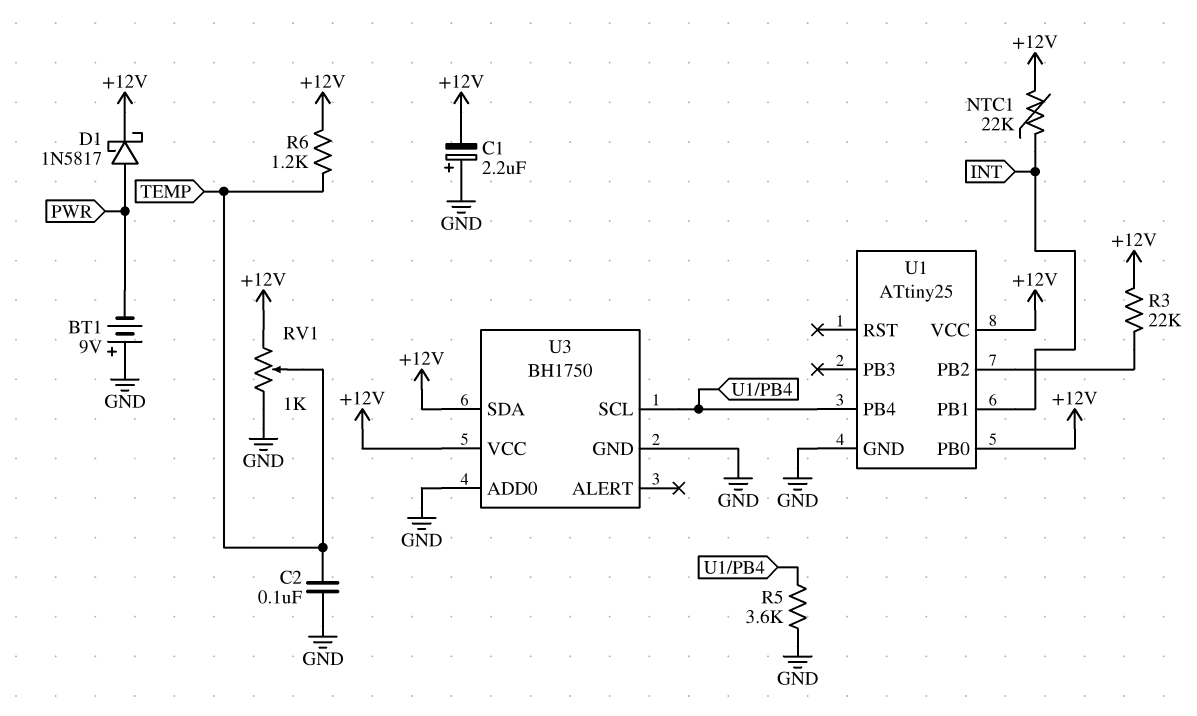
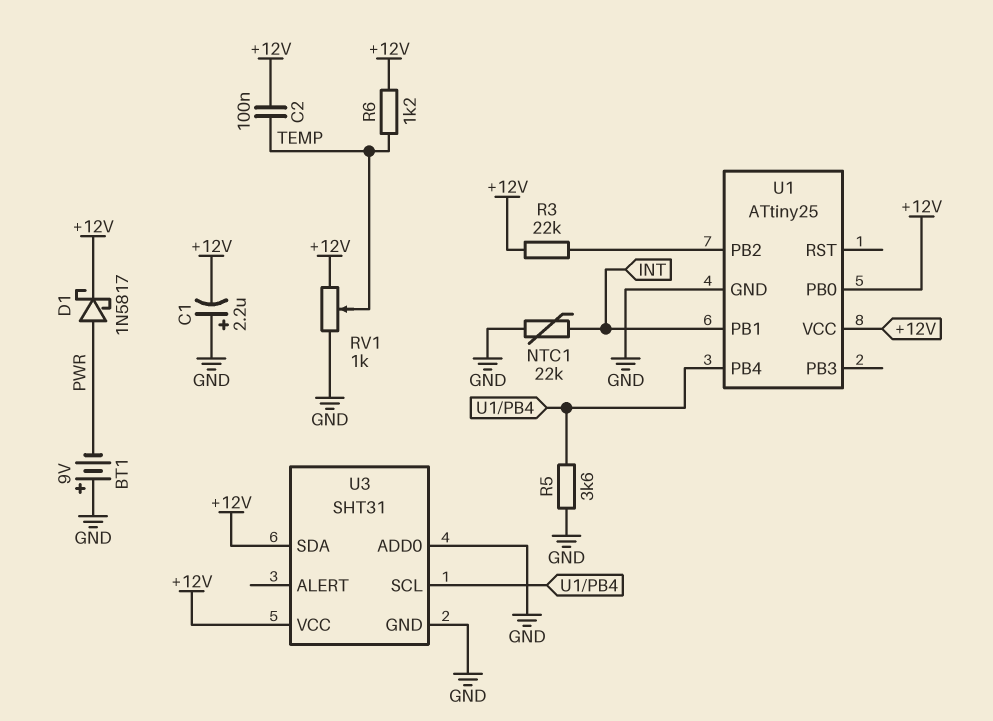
C2: 100nF (GND, TEMP) -> 100nF (+12V, TEMP)
NTC1: 22k (+12V, INT) -> 22k (GND, INT)
U3: BH1750 -> SHT31

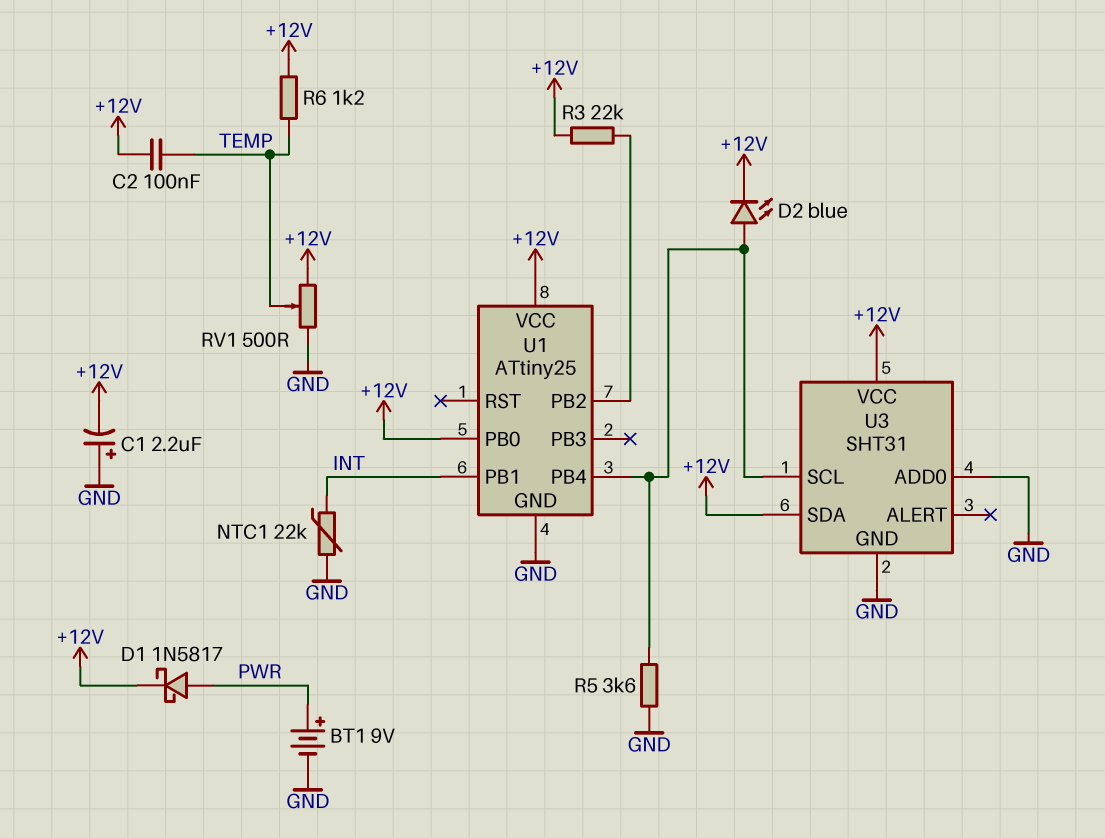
BT1: 9V (plus GND, minus PWR) -> 9V (plus PWR, minus GND)
D2: none -> LED blue (A U1/PB4, K +12V)
RV1: 1k (+12V, GND, wiper TEMP) -> 500 (+12V, GND, wiper TEMP)

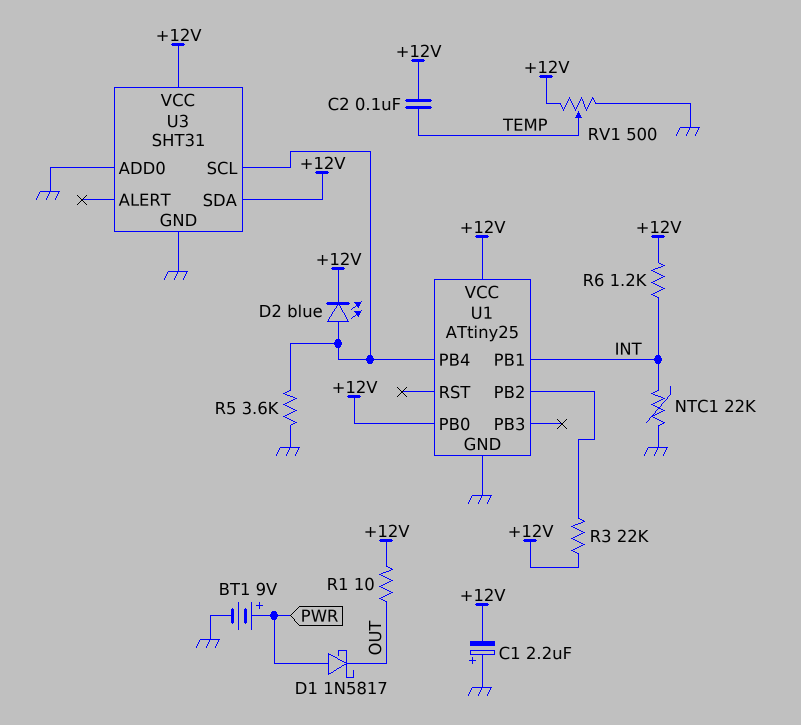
D1: schottky 1N5817 (A PWR, K +12V) -> schottky 1N5817 (A PWR, K OUT)
R1: none -> 10 (+12V, OUT)
R6: 1.2k (+12V, TEMP) -> 1.2k (+12V, INT)

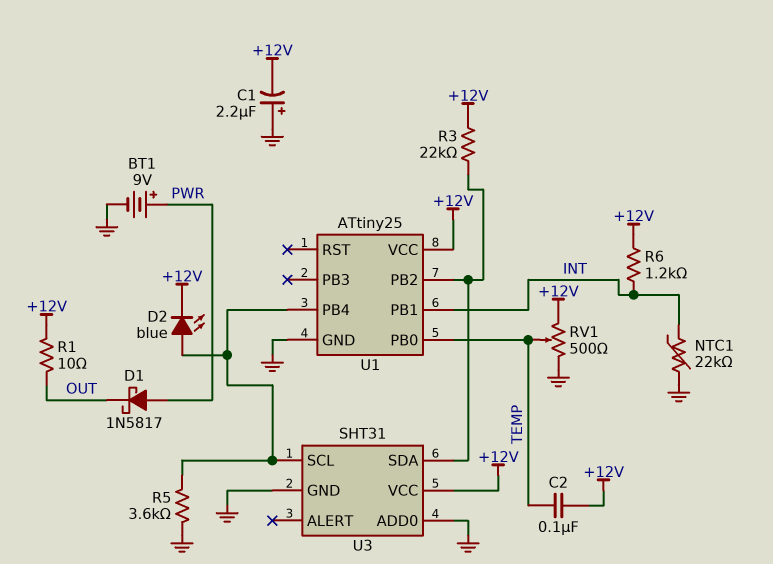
U1 pin PB0: +12V -> TEMP
U3 pin SDA: +12V -> U1/PB2

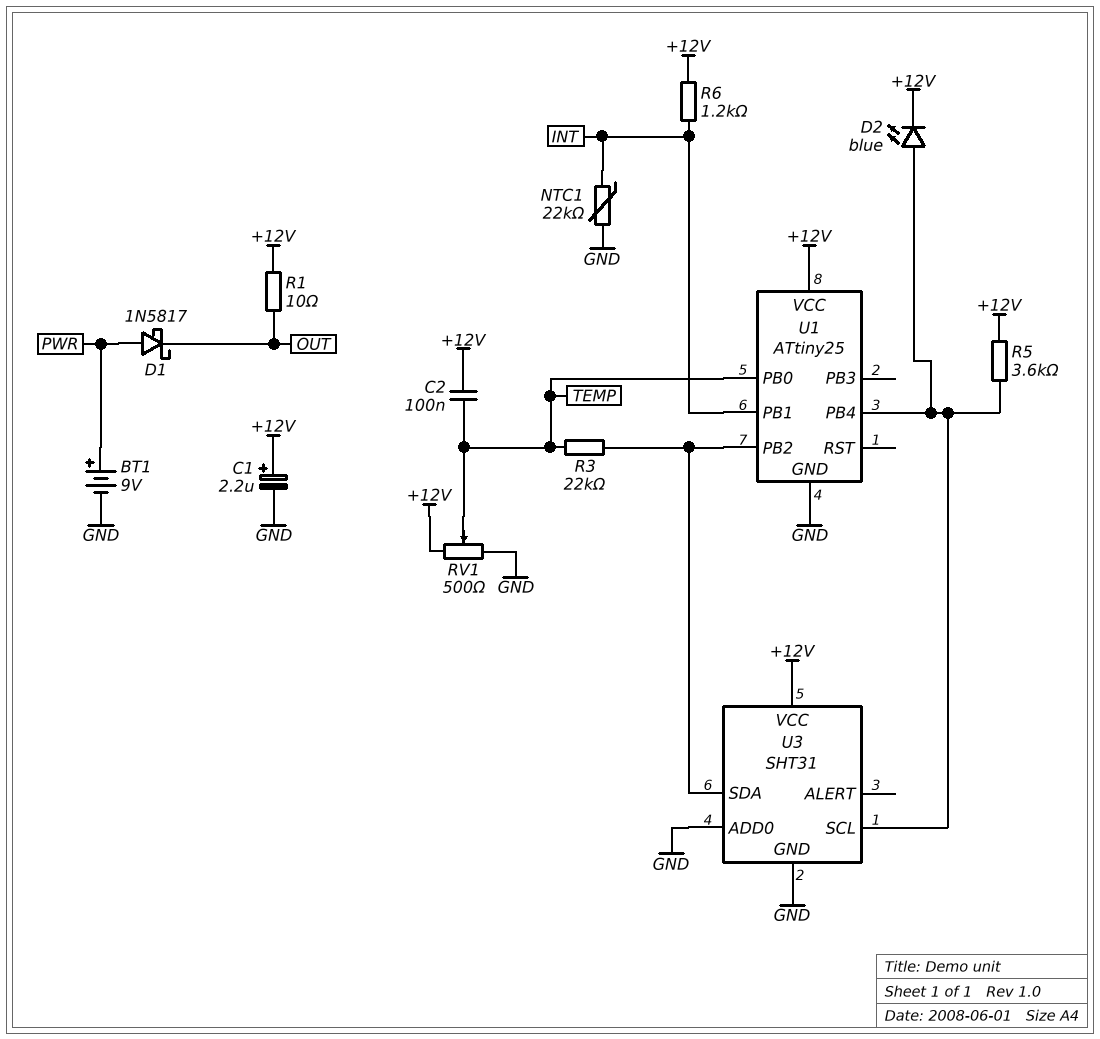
C1: 2.2uF (plus GND, minus +12V) -> 2.2uF (plus +12V, minus GND)
R3: 22k (+12V, U1/PB2) -> 22k (TEMP, U1/PB2)
R5: 3.6k (GND, U1/PB4) -> 3.6k (+12V, U1/PB4)

